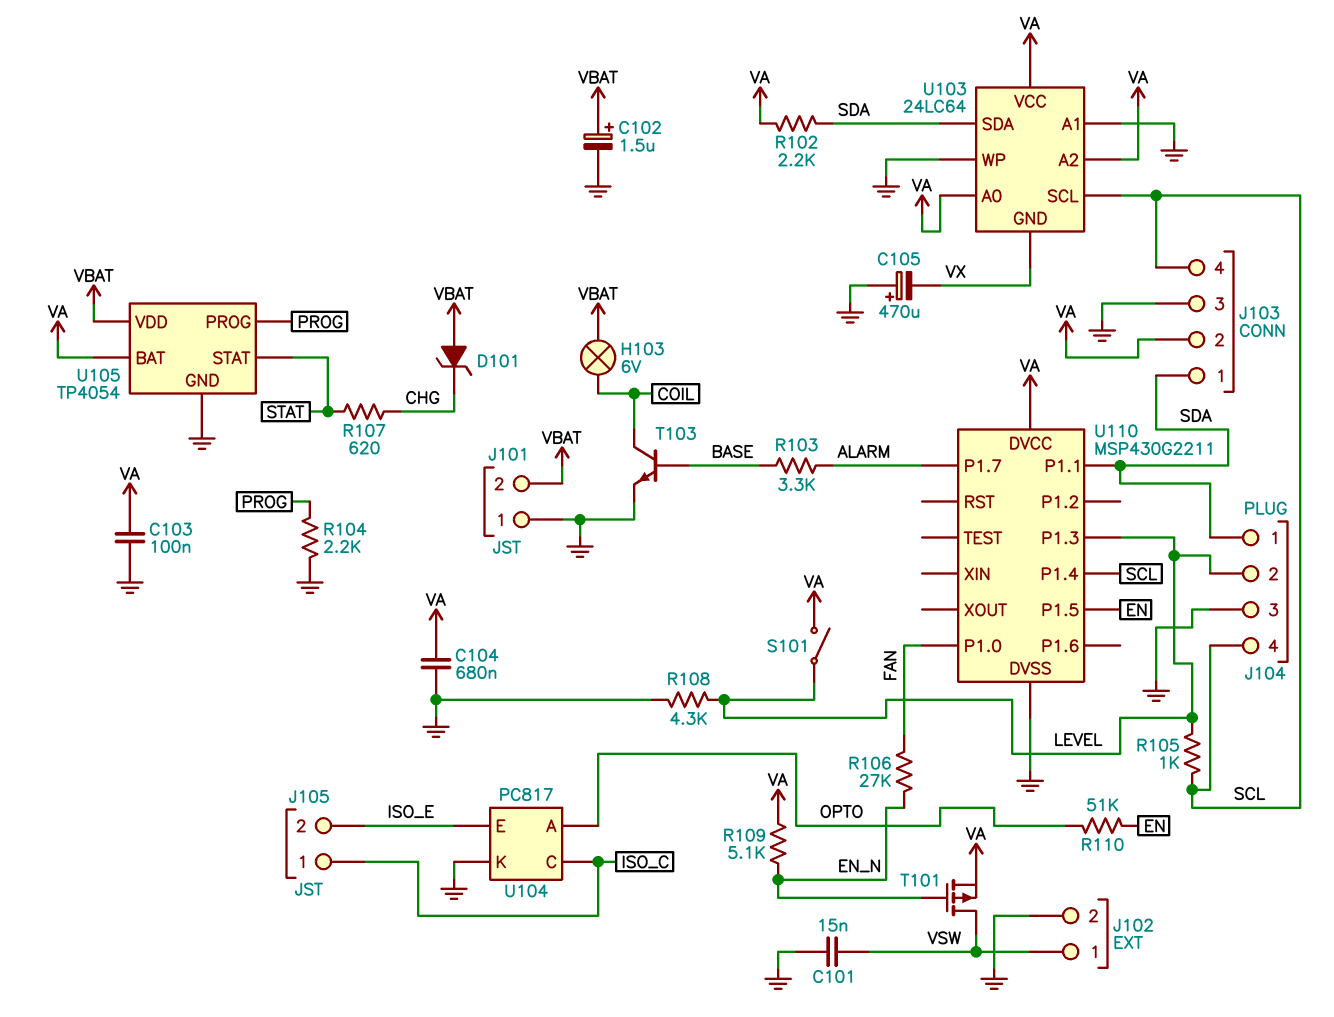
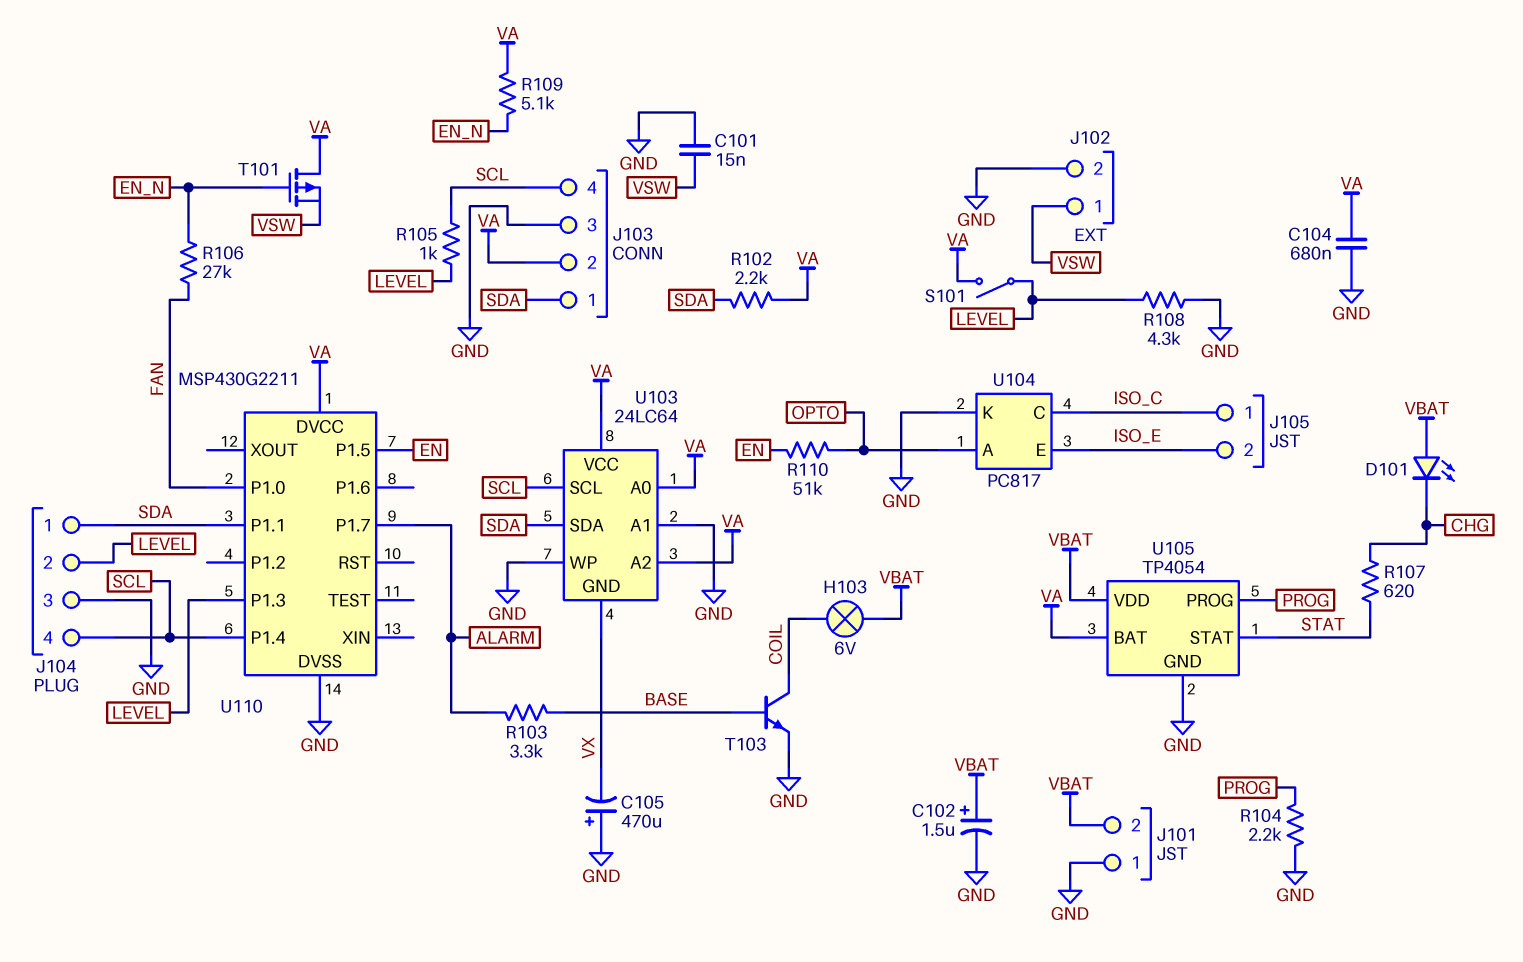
C103: 100nF (GND, VA) -> none
D101: zener (A VBAT, K CHG) -> LED (A VBAT, K CHG)
T101: PMOS (G EN_N, D VSW, S VA) -> PMOS (G EN_N, D VA, S VSW)

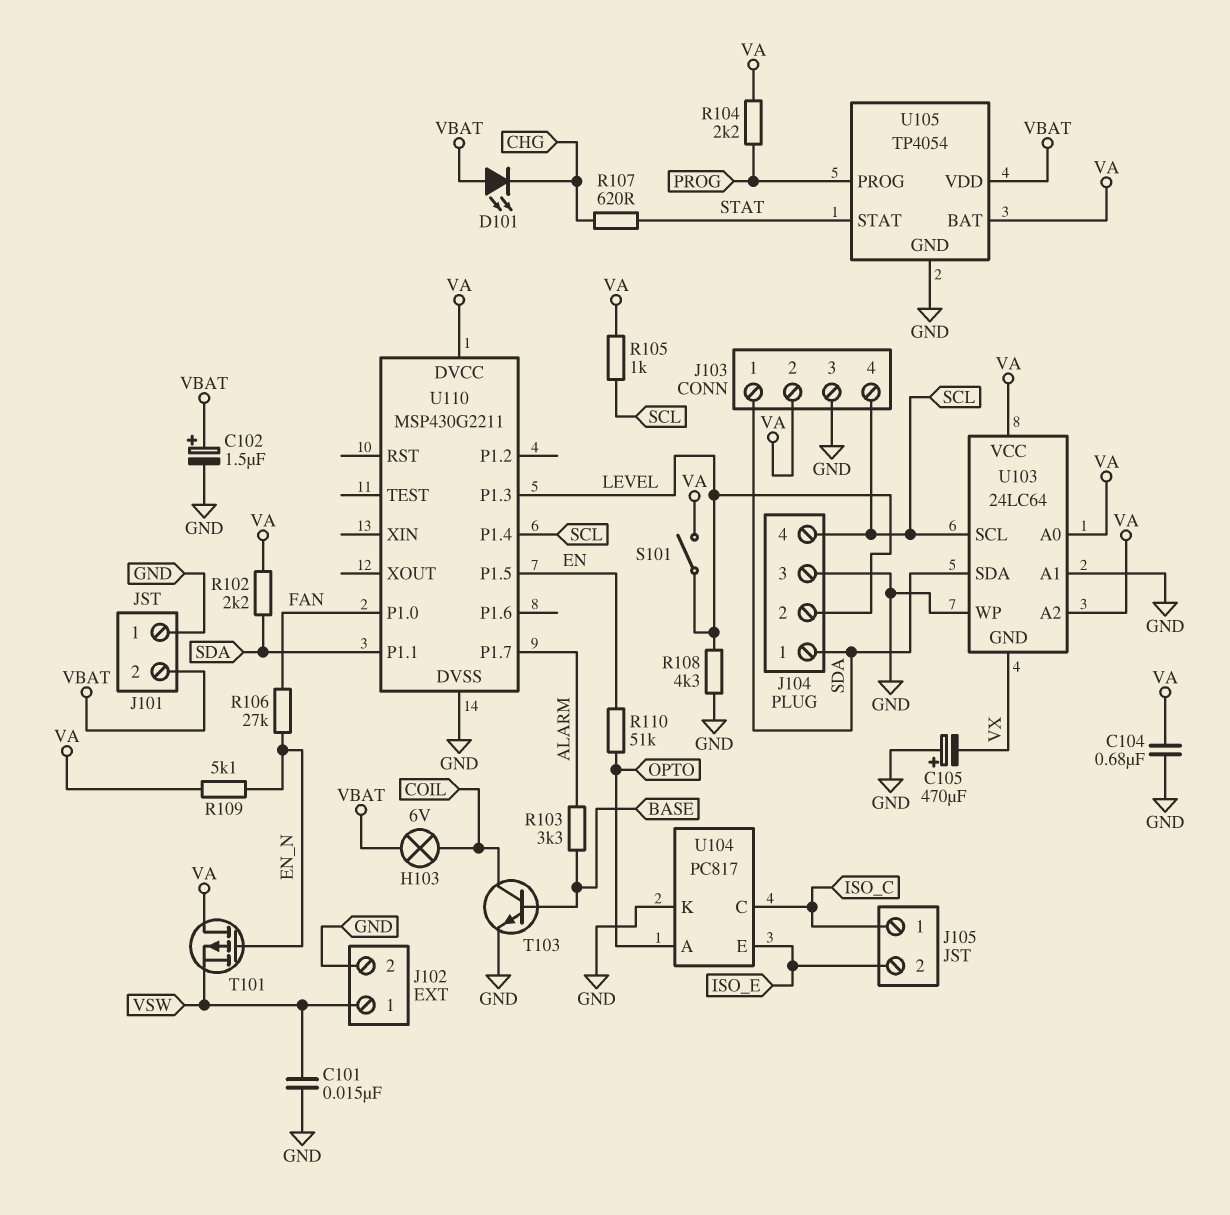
R104: 2.2k (GND, PROG) -> 2.2k (PROG, VA)
R105: 1k (LEVEL, SCL) -> 1k (SCL, VA)

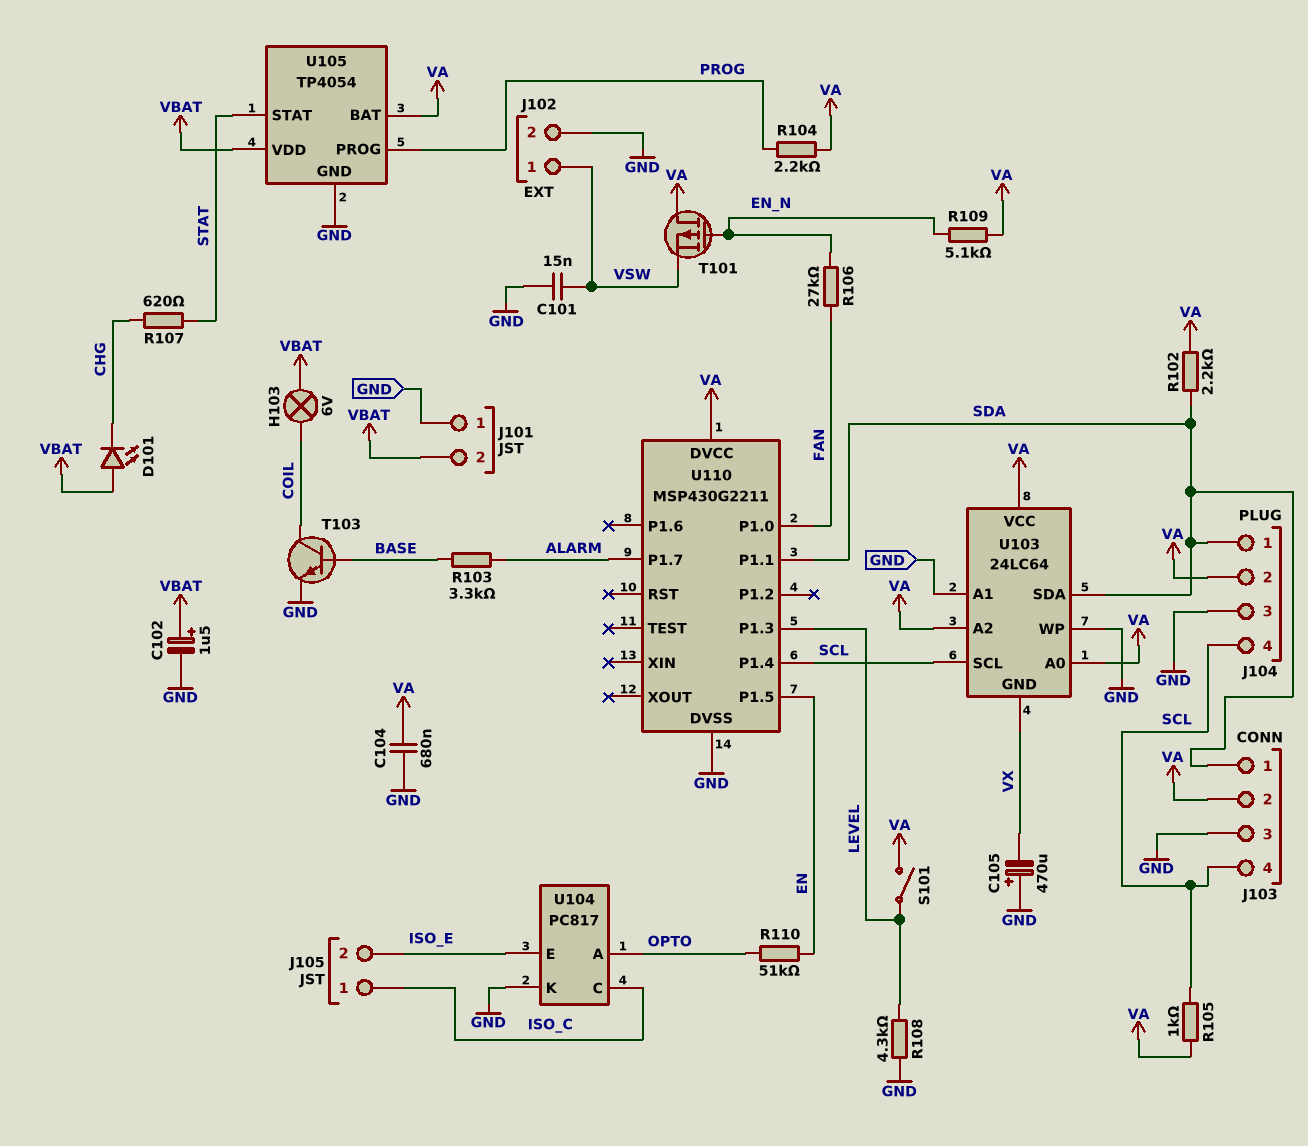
J104 pin 2: LEVEL -> VA

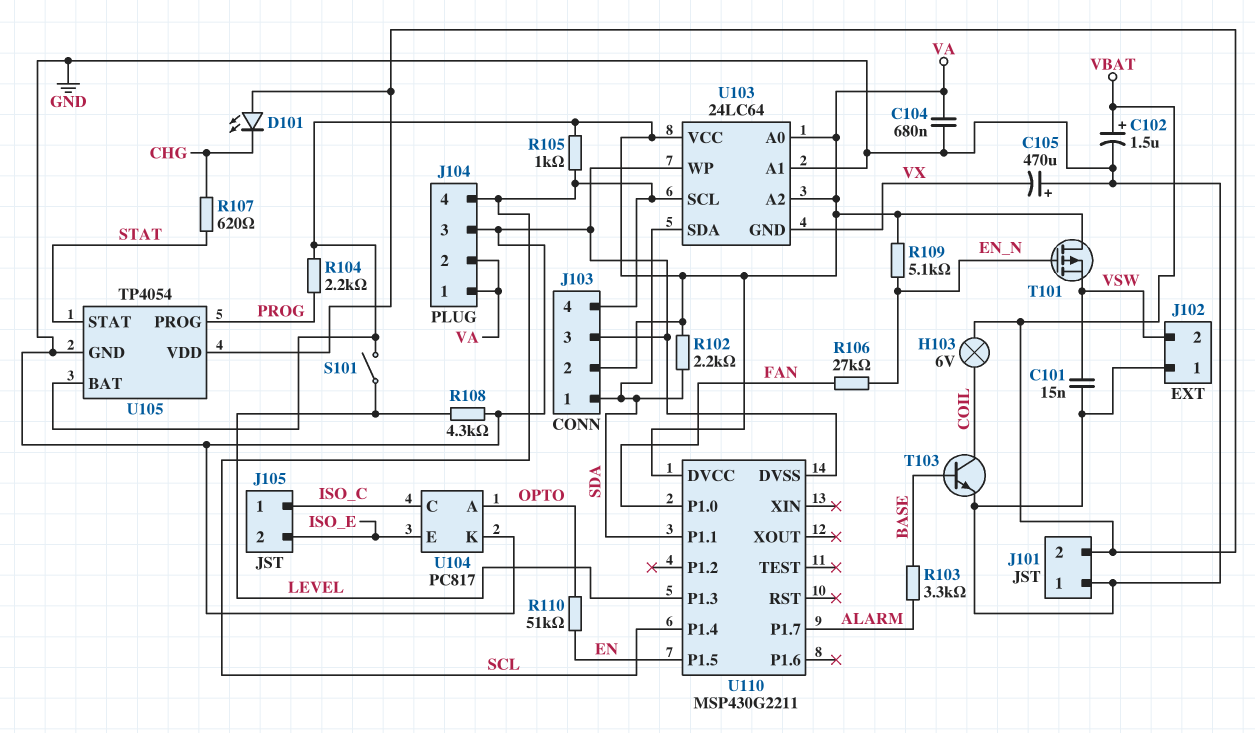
J102 pin 1: VSW -> GND
J102 pin 2: GND -> VSW
J104 pin 1: SDA -> VA

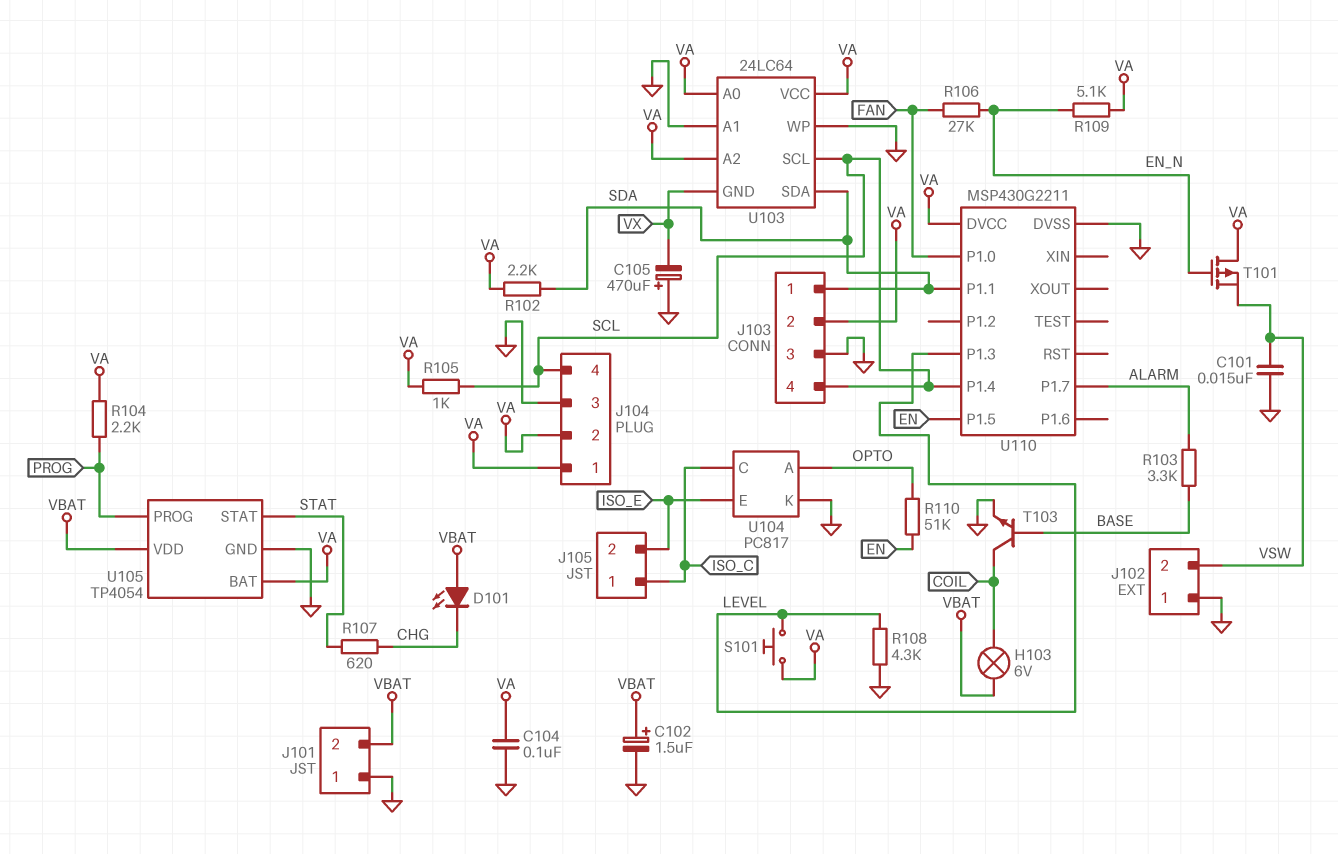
C104: 680nF (GND, VA) -> 100nF (GND, VA)
S101: switch (LEVEL, VA) -> button (LEVEL, VA)

